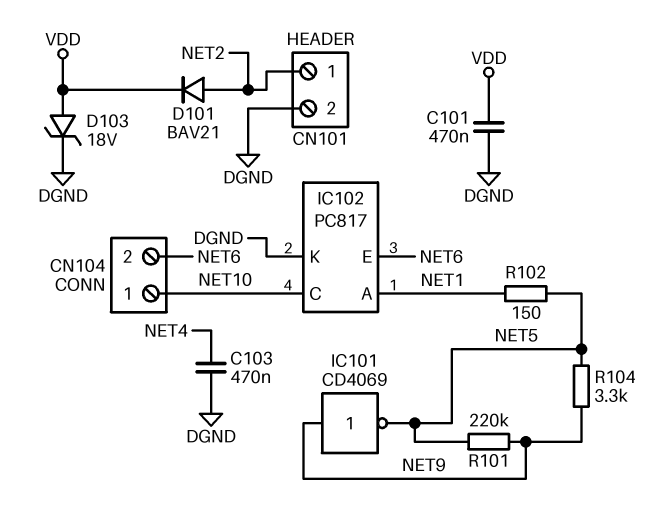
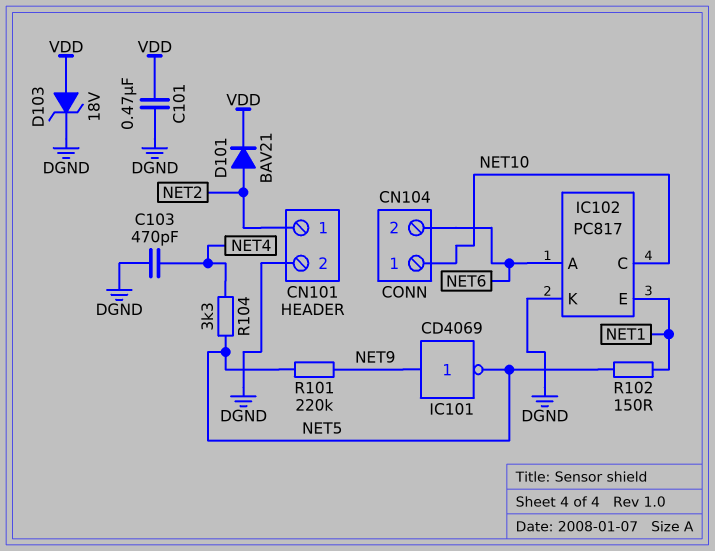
C103: 470nF (DGND, NET4) -> 470pF (DGND, NET4)
IC102 pin A: NET1 -> NET6
IC102 pin E: NET6 -> NET1
R104: 3.3k (NET5, NET9) -> 3.3k (NET4, NET5)

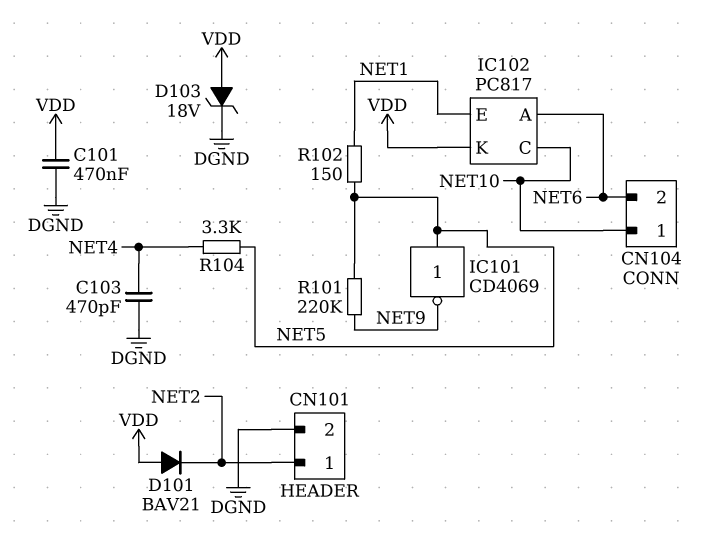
D101: diode BAV21 (A NET2, K VDD) -> diode BAV21 (A VDD, K NET2)
IC101: NOT CD4069 (in NET9, out NET5) -> NOT CD4069 (in NET5, out NET9)
IC102 pin K: DGND -> VDD

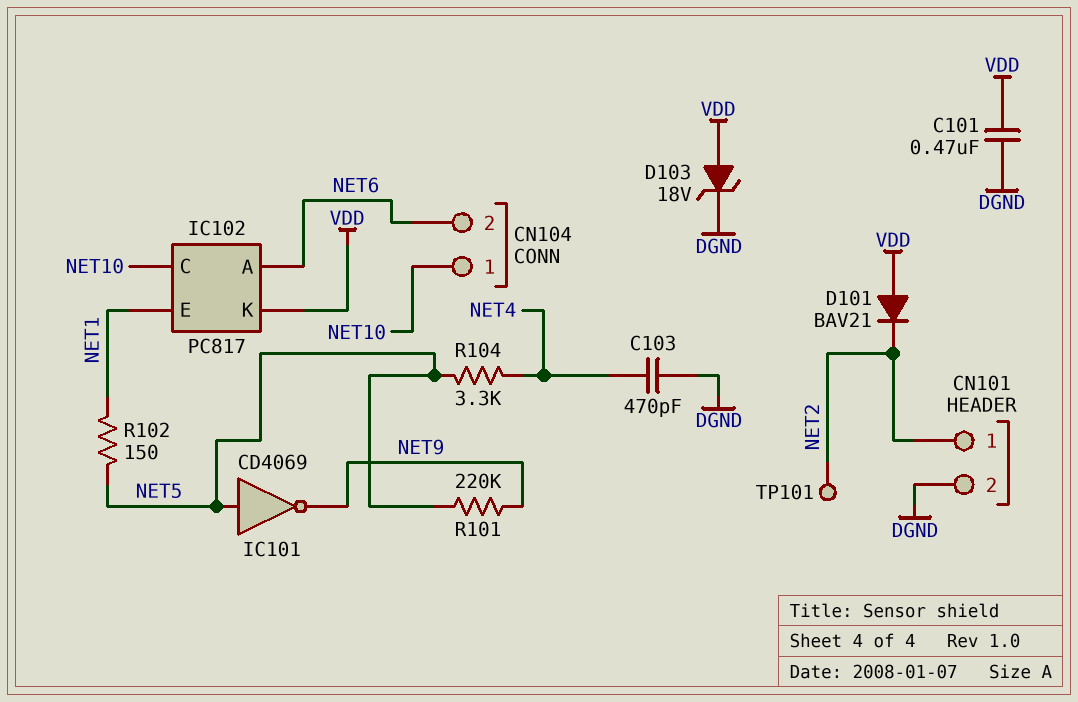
TP101: none -> test point (NET2)

